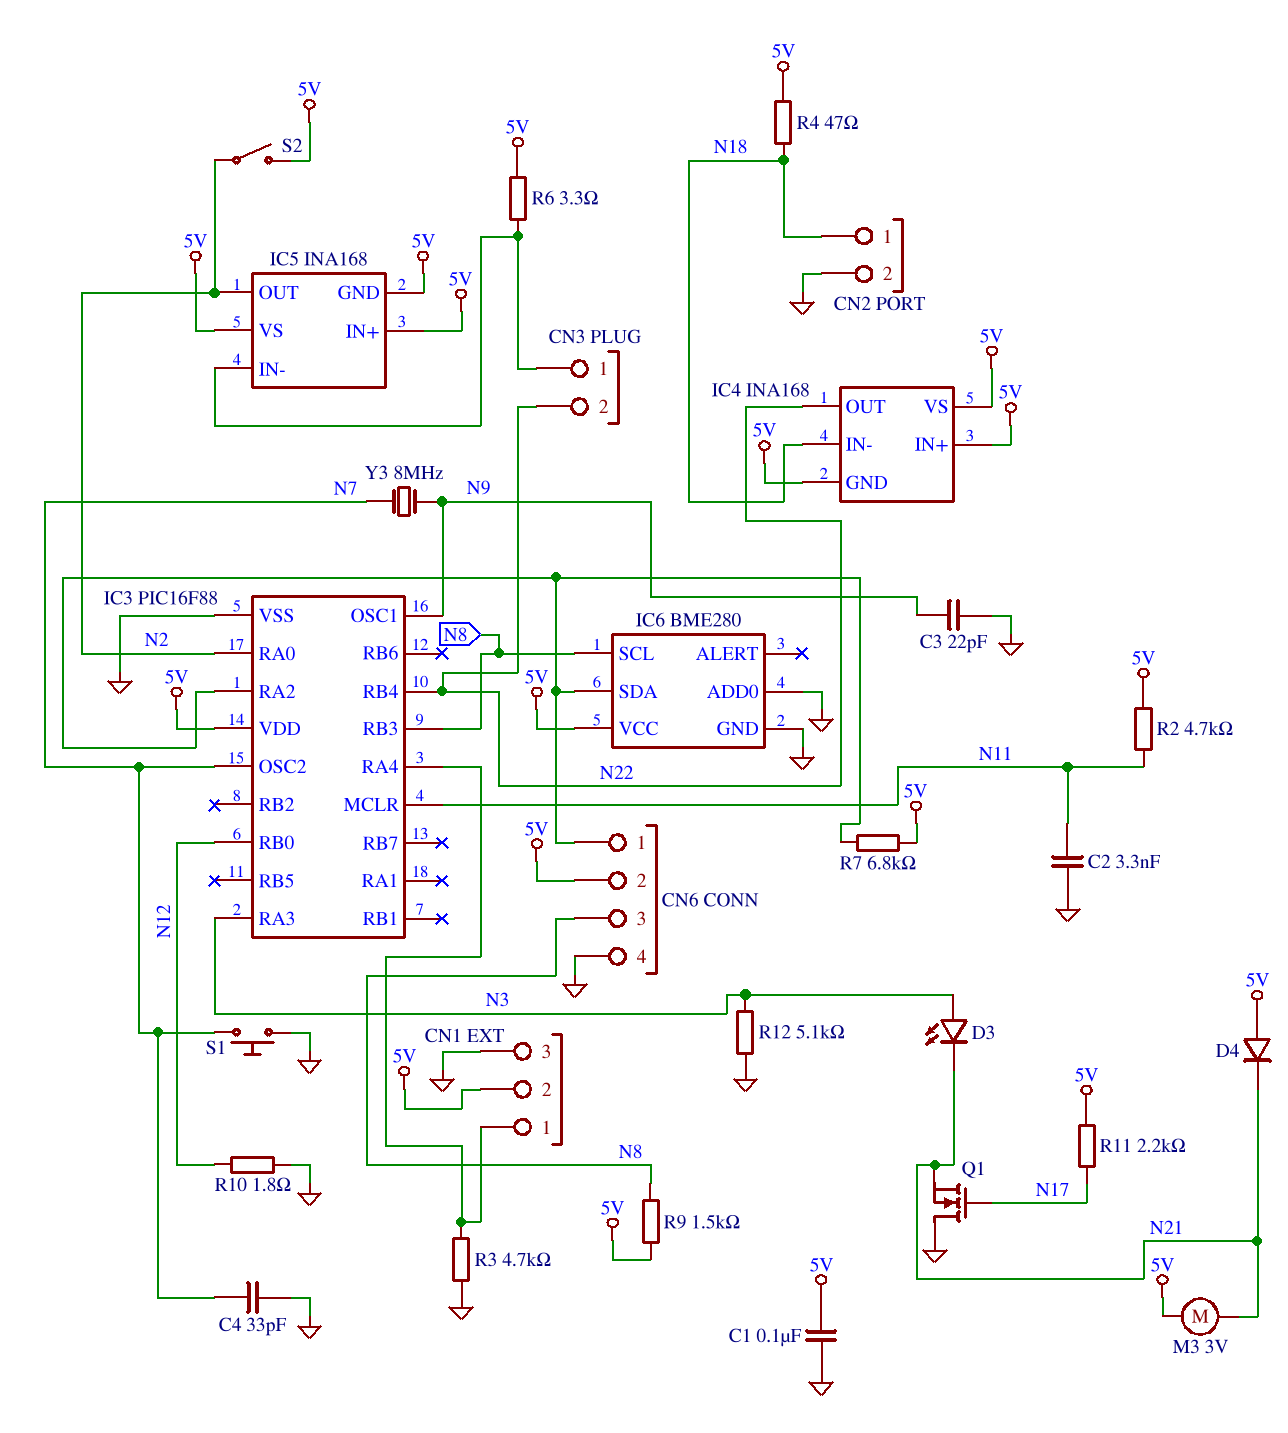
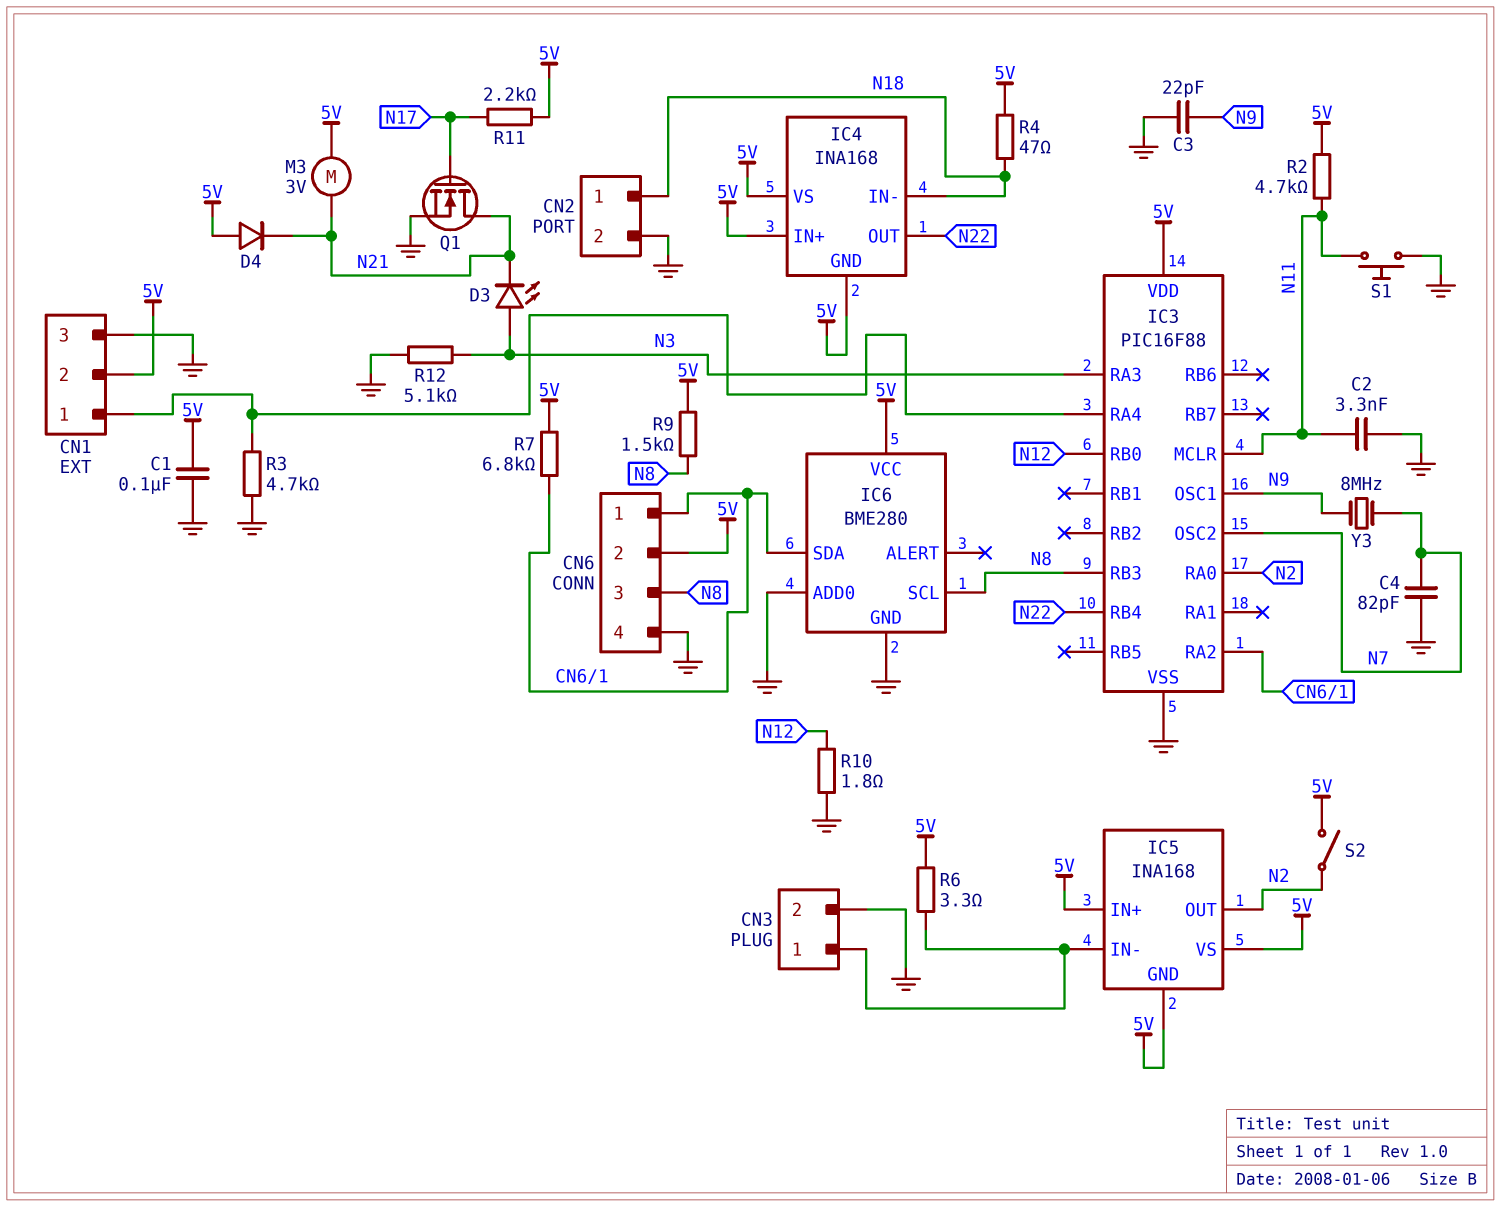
C4: 33pF (GND, N7) -> 82pF (GND, N7)
CN3 pin 2: N22 -> GND
Q1: NMOS (G N17, D GND, S N21) -> NMOS (G N17, D N21, S GND)
S1: button (GND, N7) -> button (GND, N11)

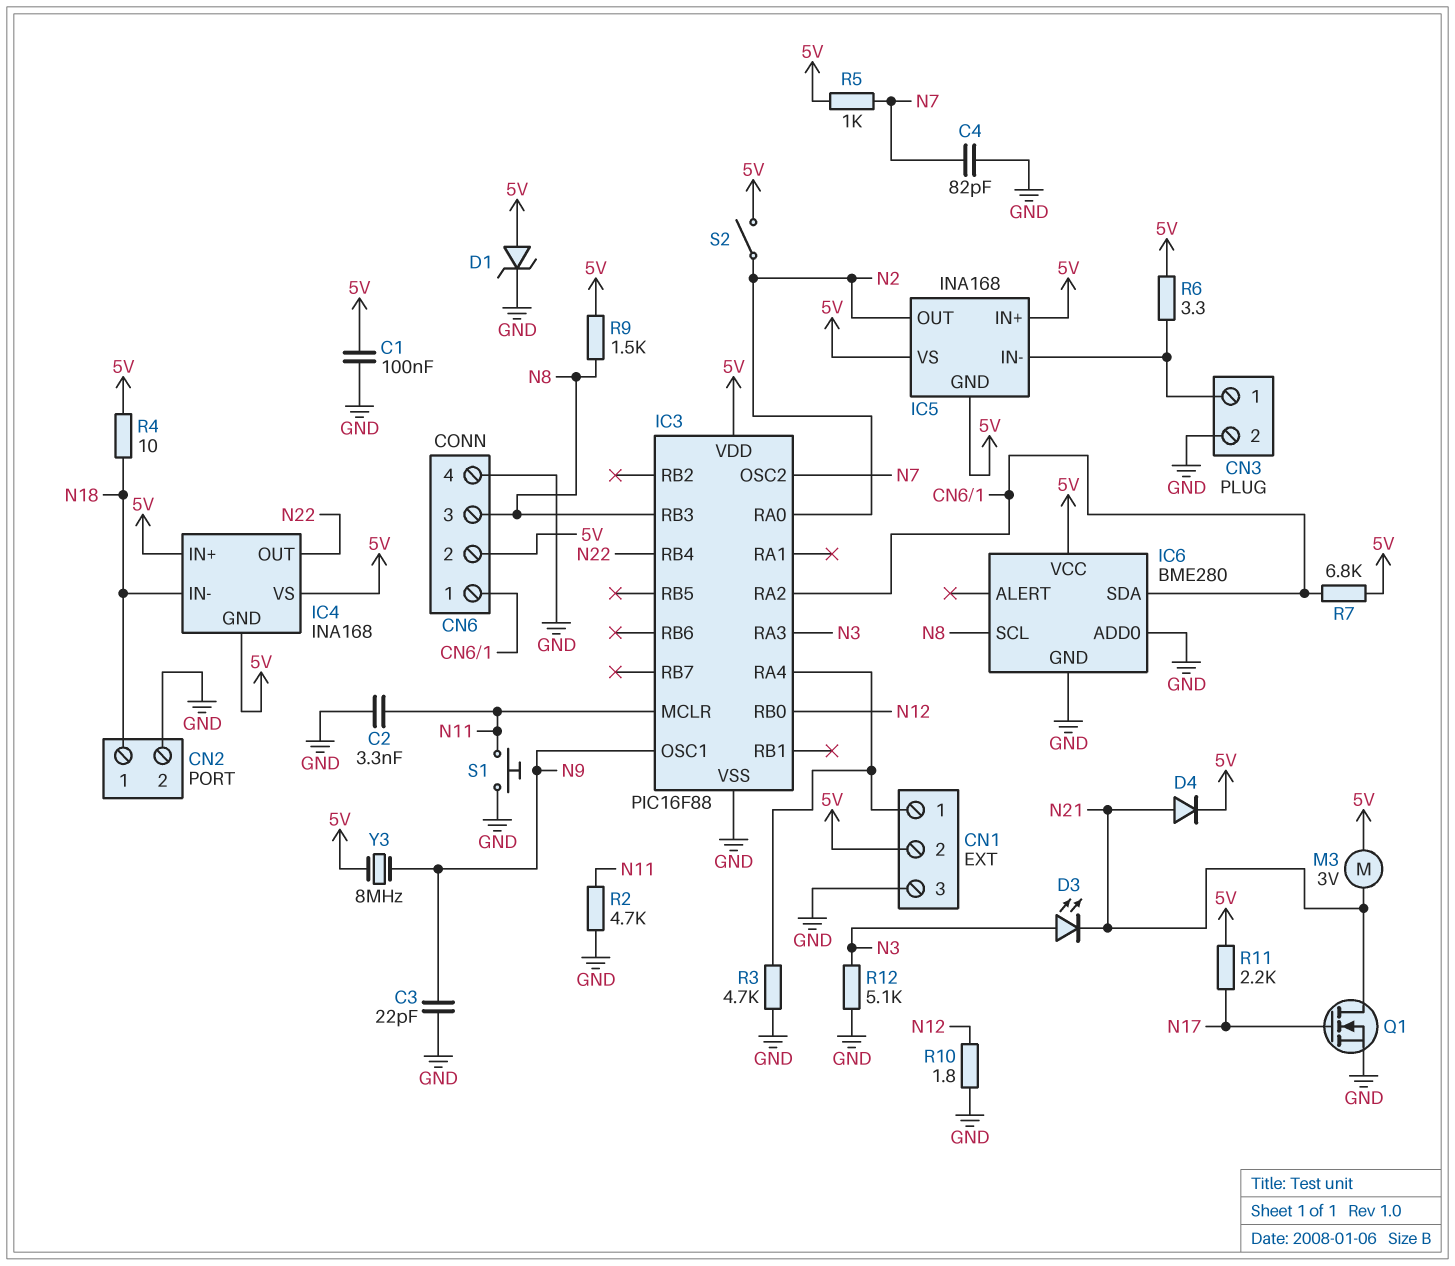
D1: none -> zener (A 5V, K GND)
D4: diode (A 5V, K N21) -> diode (A N21, K 5V)
R2: 4.7k (5V, N11) -> 4.7k (GND, N11)
R4: 47 (5V, N18) -> 10 (5V, N18)
R5: none -> 1k (5V, N7)
Y3: 8MHz (N7, N9) -> 8MHz (5V, N9)

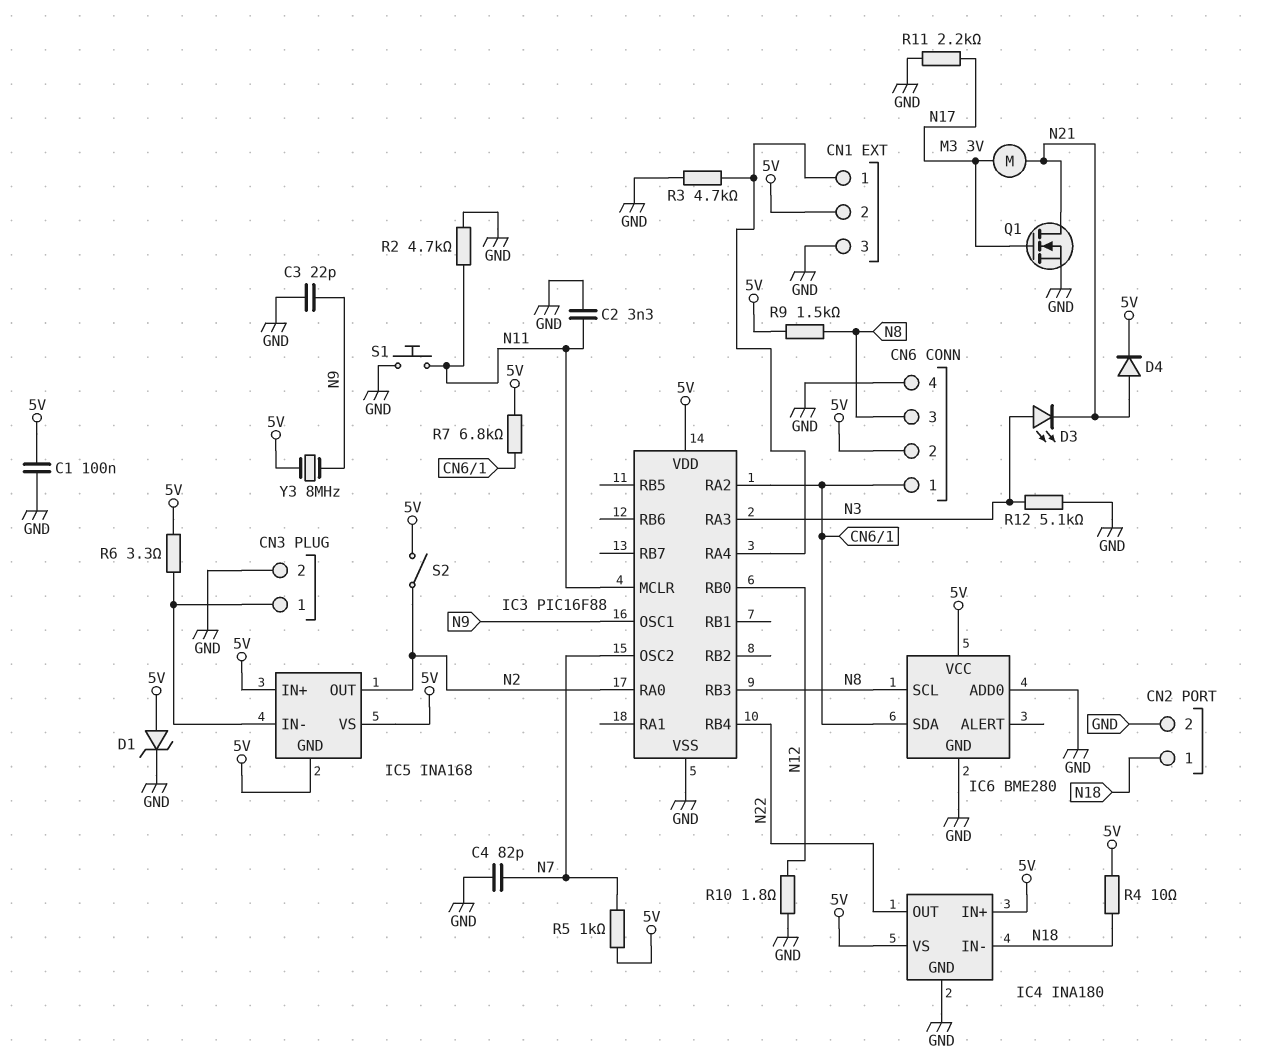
IC4: INA168 -> INA180
IC4 pin GND: 5V -> GND
M3: motor 3V (5V, N21) -> motor 3V (N17, N21)
R11: 2.2k (5V, N17) -> 2.2k (GND, N17)

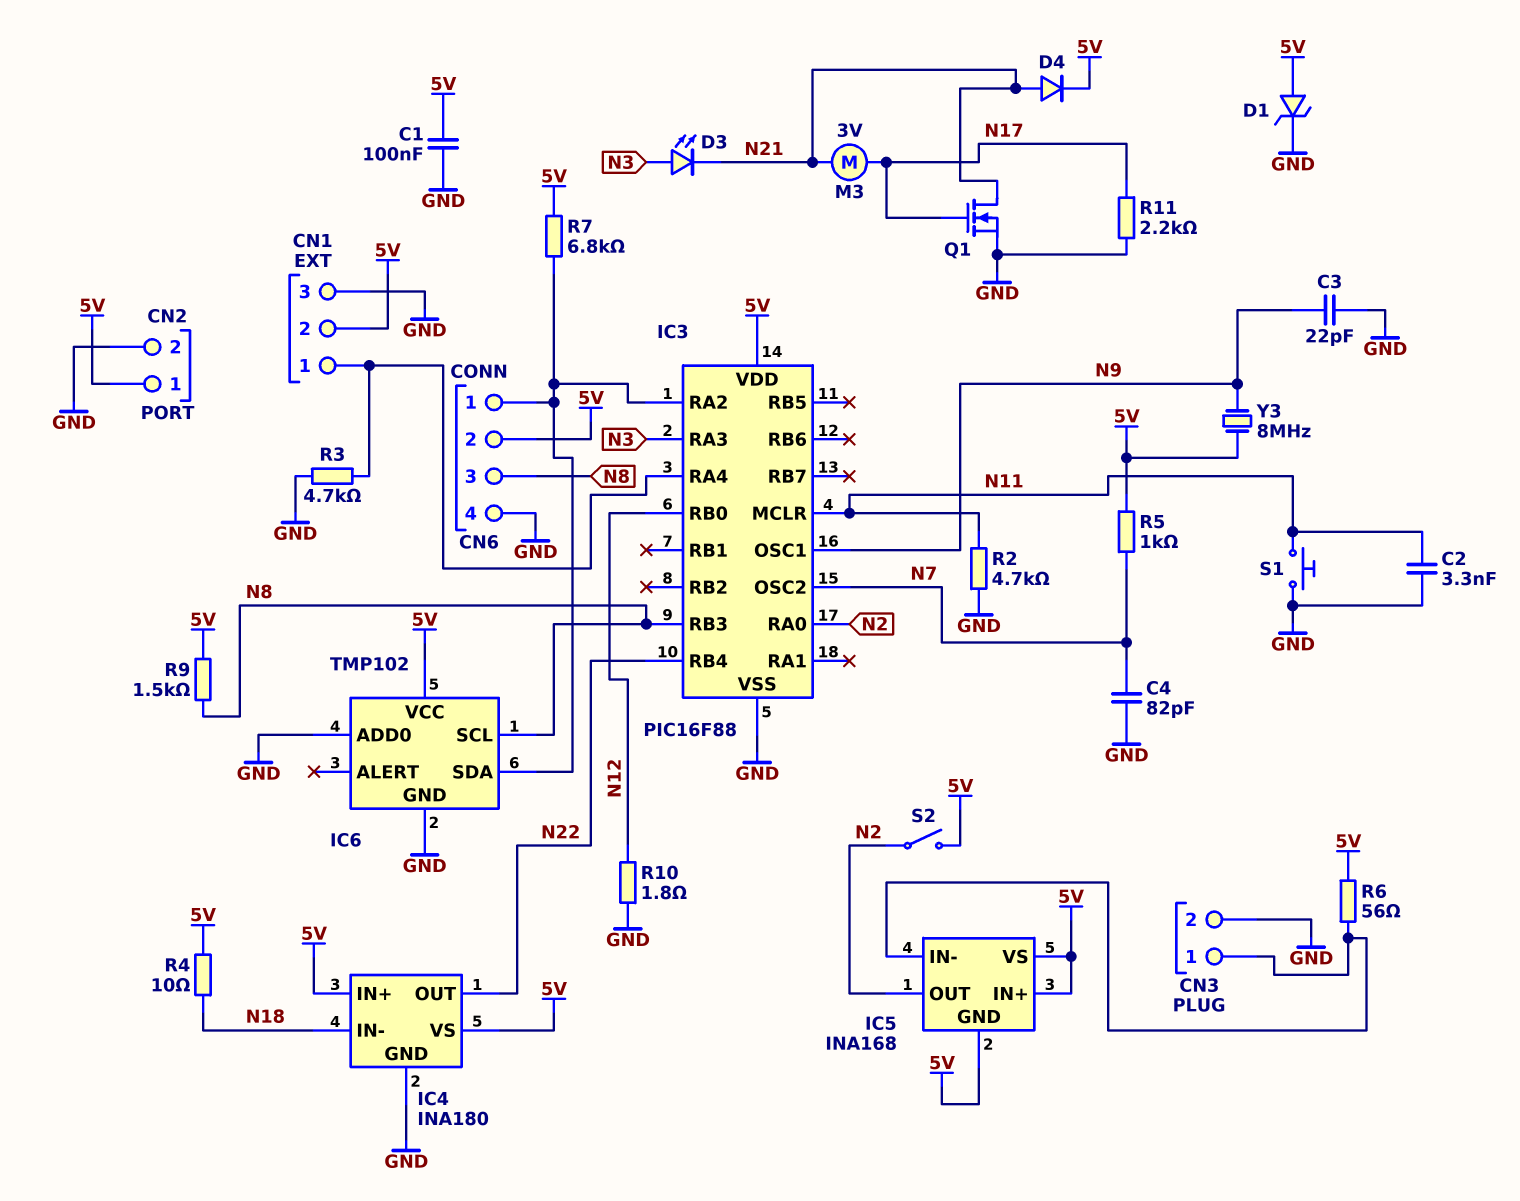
CN2 pin 1: N18 -> 5V
IC6: BME280 -> TMP102
R6: 3.3 (5V, CN3/1) -> 56 (5V, CN3/1)
R12: 5.1k (GND, N3) -> none

